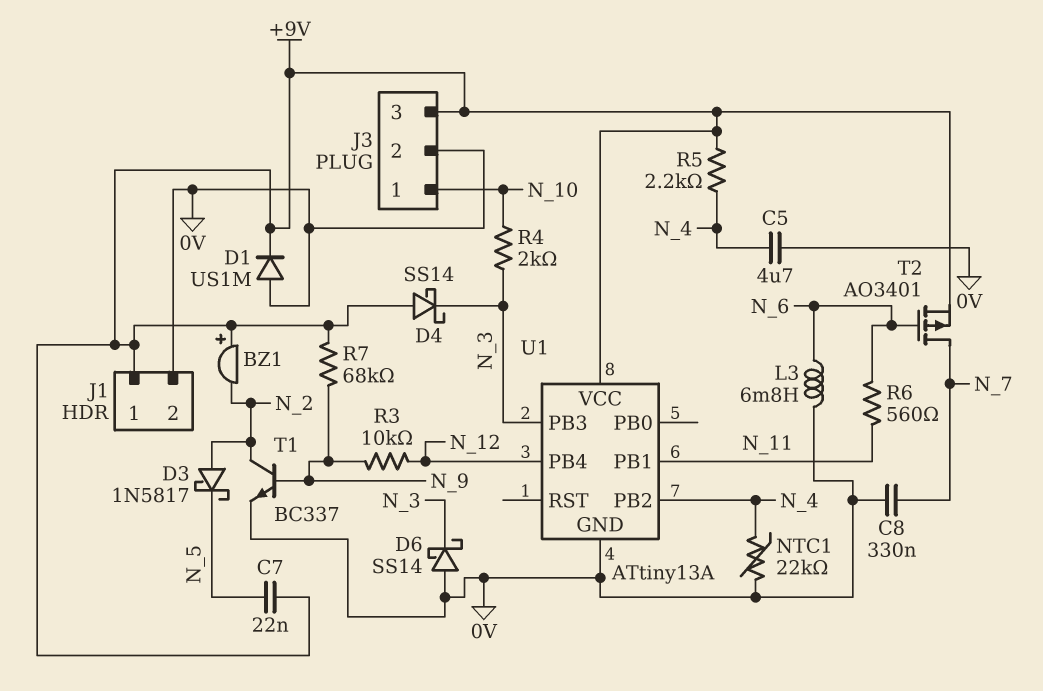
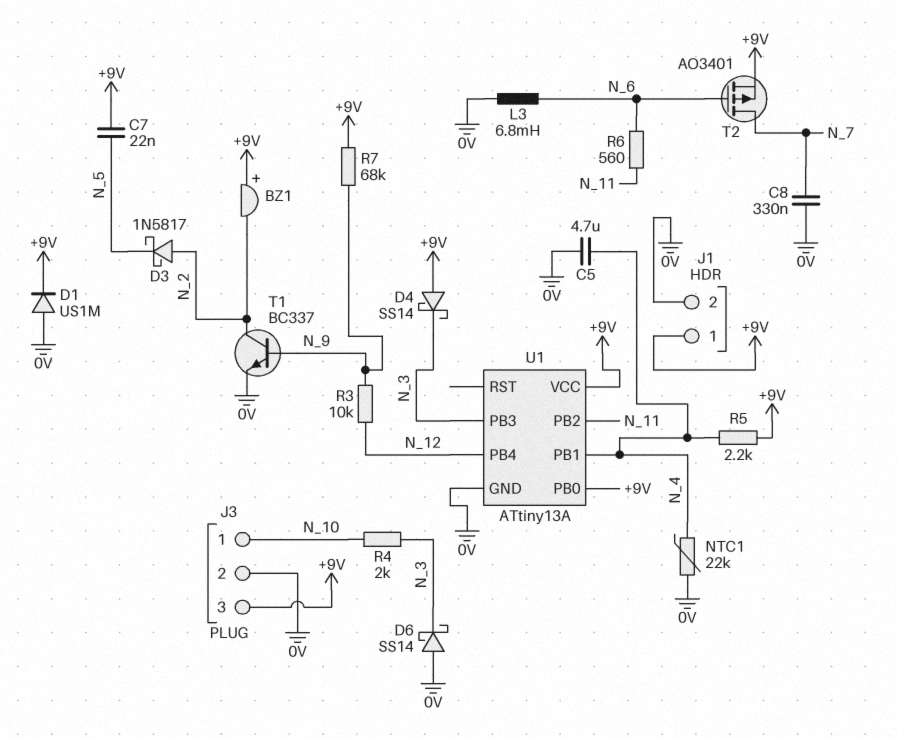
U1 pin PB0: none -> +9V
U1 pin PB1: N_11 -> N_4
U1 pin PB2: N_4 -> N_11

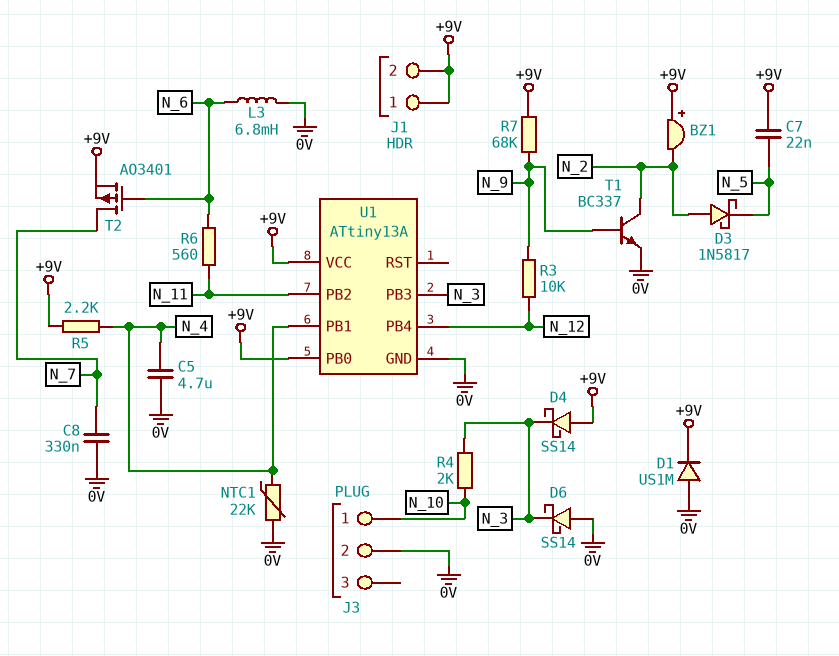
J1 pin 2: 0V -> +9V
J3 pin 3: +9V -> none

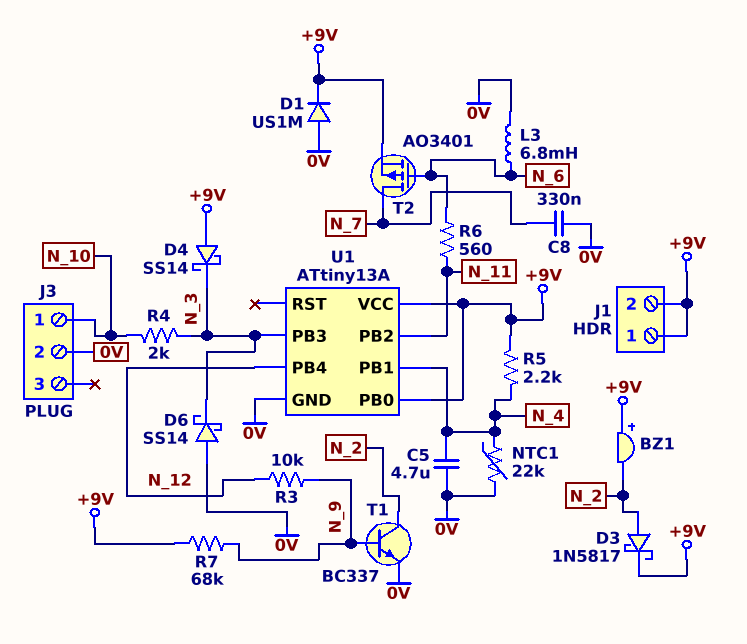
C7: 22nF (+9V, N_5) -> none
D3: schottky 1N5817 (A N_2, K N_5) -> schottky 1N5817 (A N_2, K +9V)

